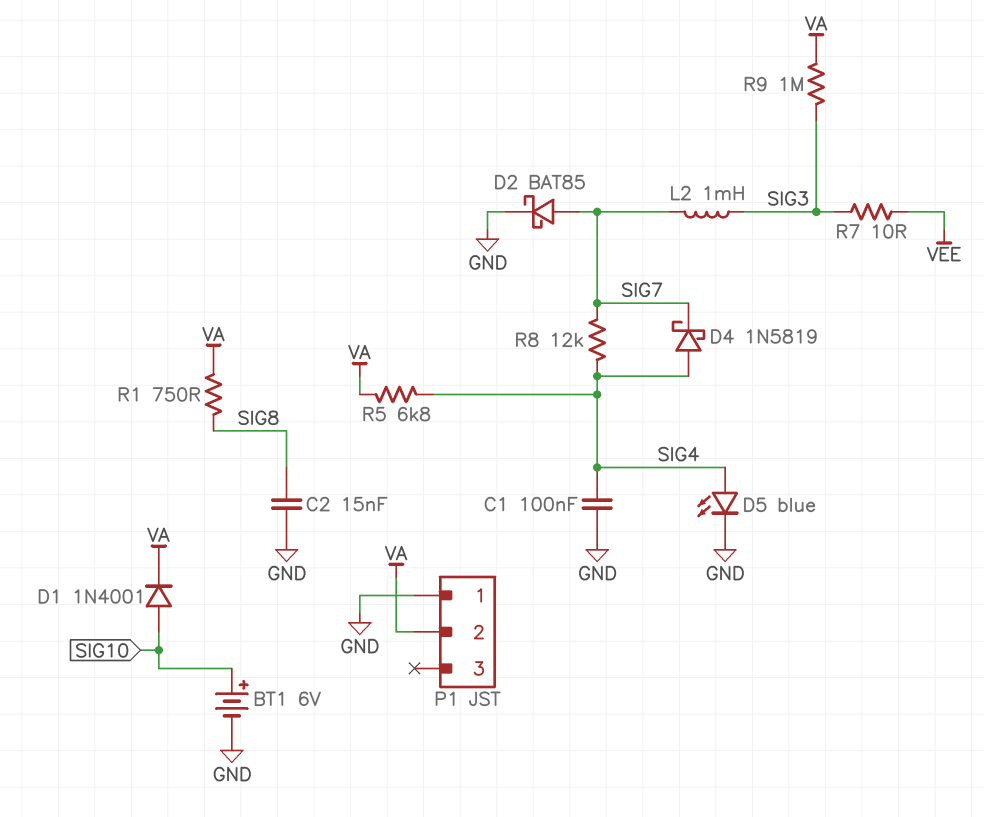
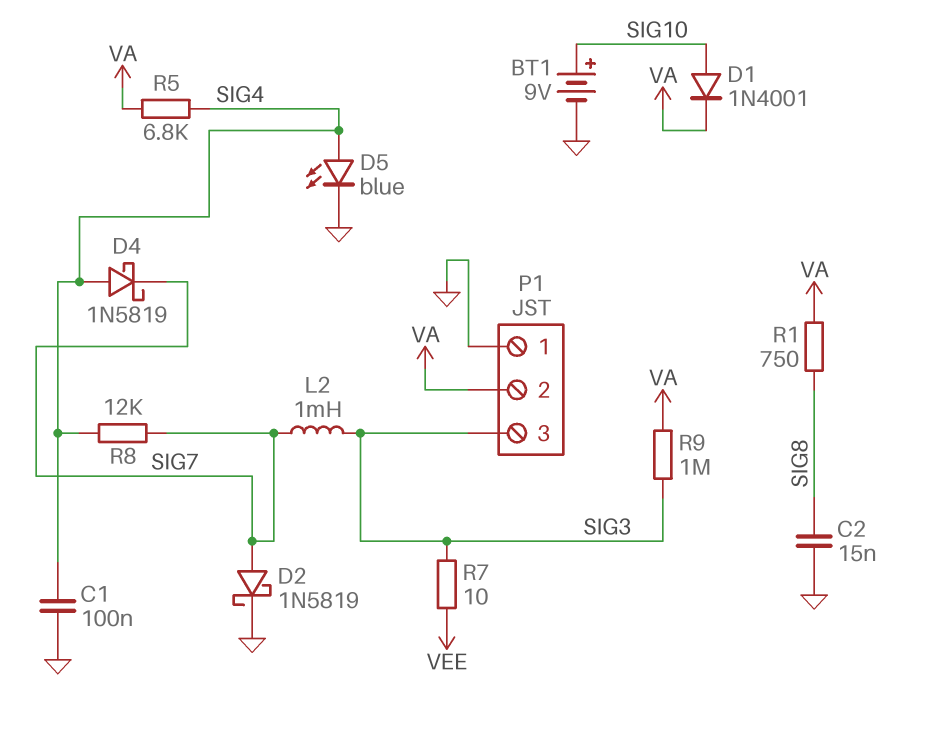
BT1: 6V (plus SIG10, minus GND) -> 9V (plus SIG10, minus GND)
D2: schottky BAT85 (A SIG7, K GND) -> schottky 1N5819 (A SIG7, K GND)
P1 pin 3: none -> SIG3

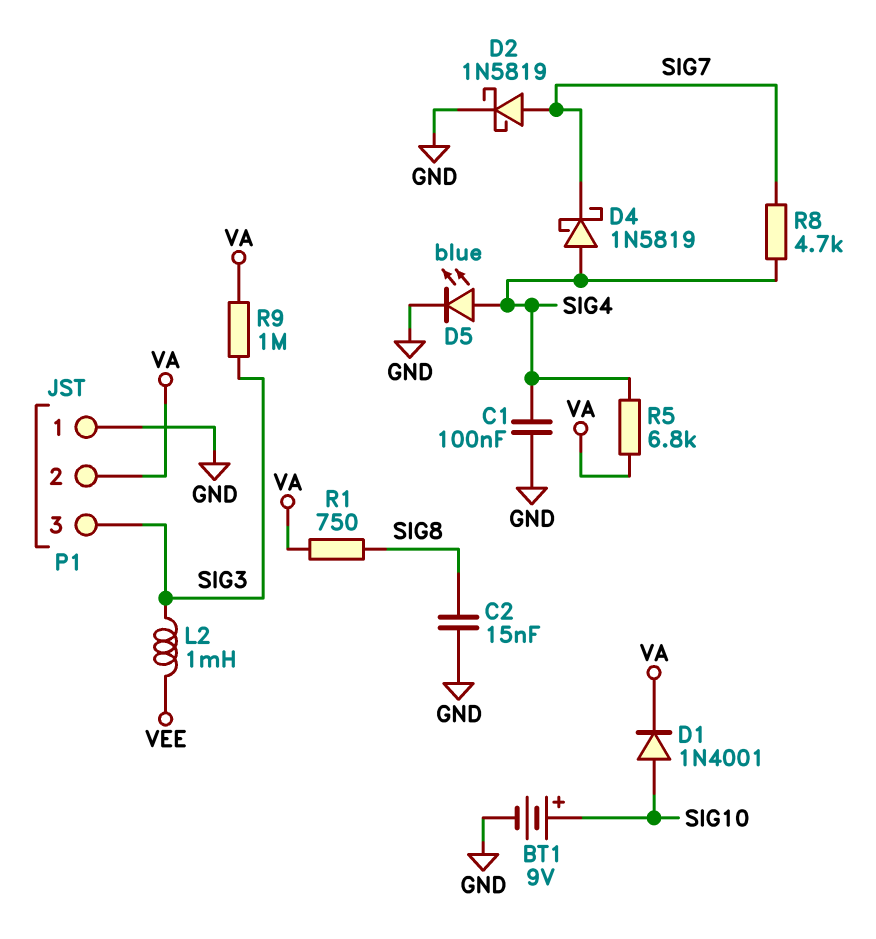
L2: 1mH (SIG3, SIG7) -> 1mH (SIG3, VEE)
R7: 10 (SIG3, VEE) -> none
R8: 12k (SIG4, SIG7) -> 4.7k (SIG4, SIG7)

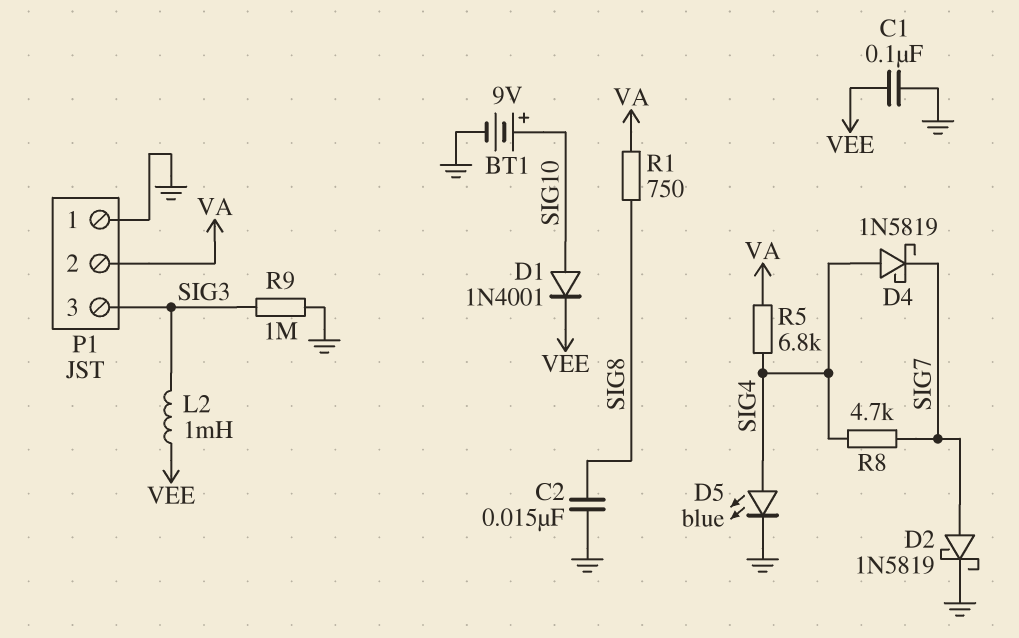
C1: 100nF (GND, SIG4) -> 100nF (GND, VEE)
D1: diode 1N4001 (A SIG10, K VA) -> diode 1N4001 (A SIG10, K VEE)
R9: 1M (SIG3, VA) -> 1M (GND, SIG3)

